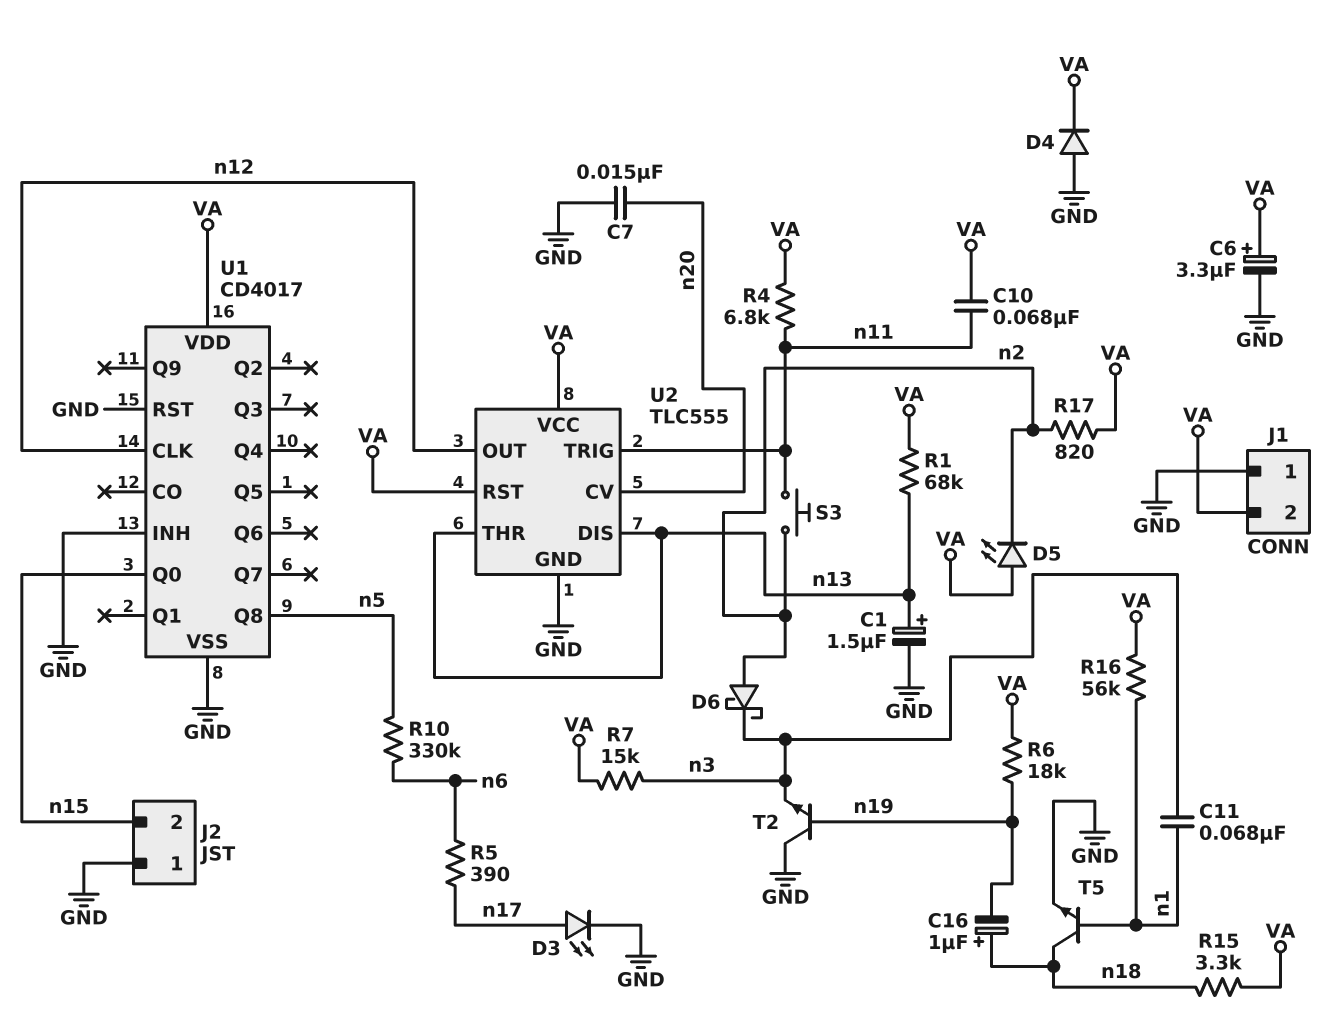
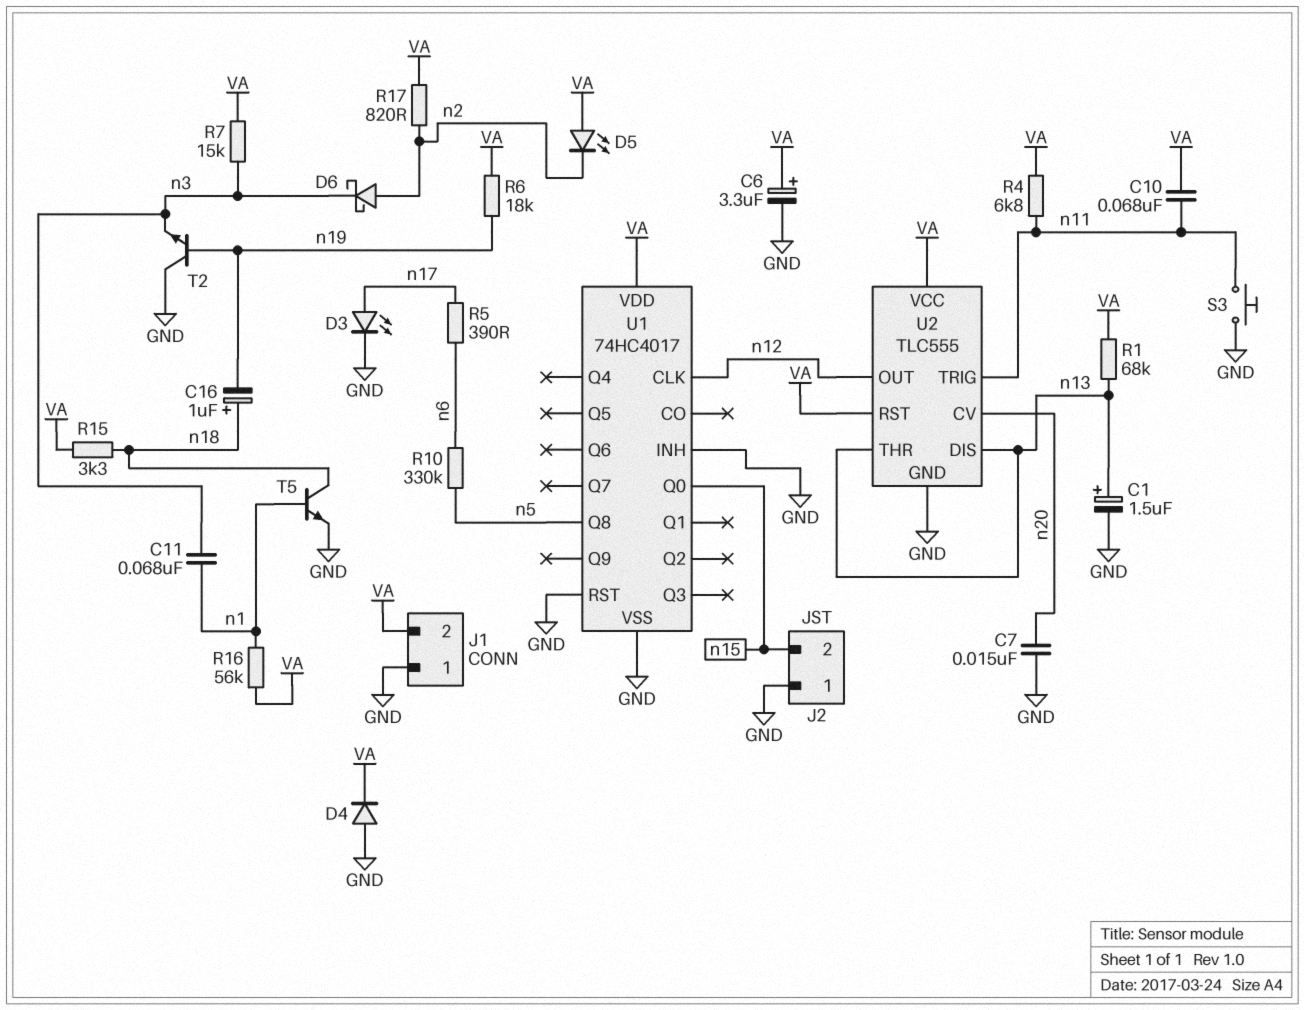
S3: button (n2, n11) -> button (GND, n11)
U1: CD4017 -> 74HC4017

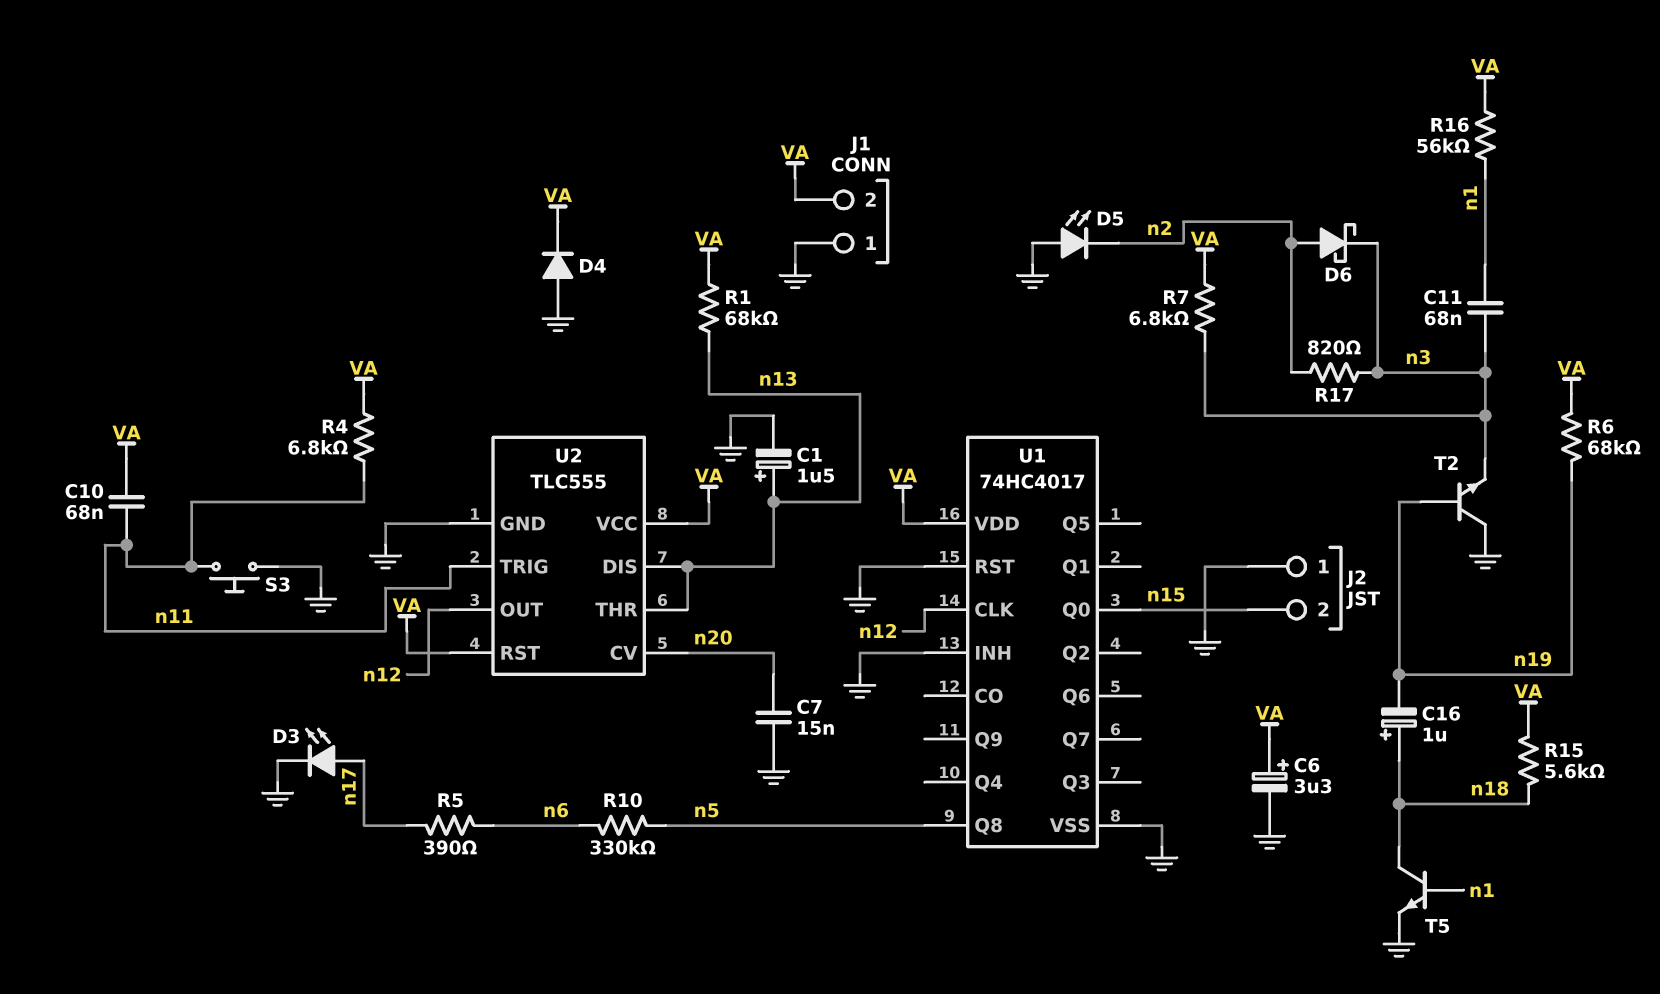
D5: LED (A VA, K n2) -> LED (A GND, K n2)
R6: 18k (VA, n19) -> 68k (VA, n19)
R7: 15k (VA, n3) -> 6.8k (VA, n3)
R15: 3.3k (VA, n18) -> 5.6k (VA, n18)
R17: 820 (VA, n2) -> 820 (n2, n3)

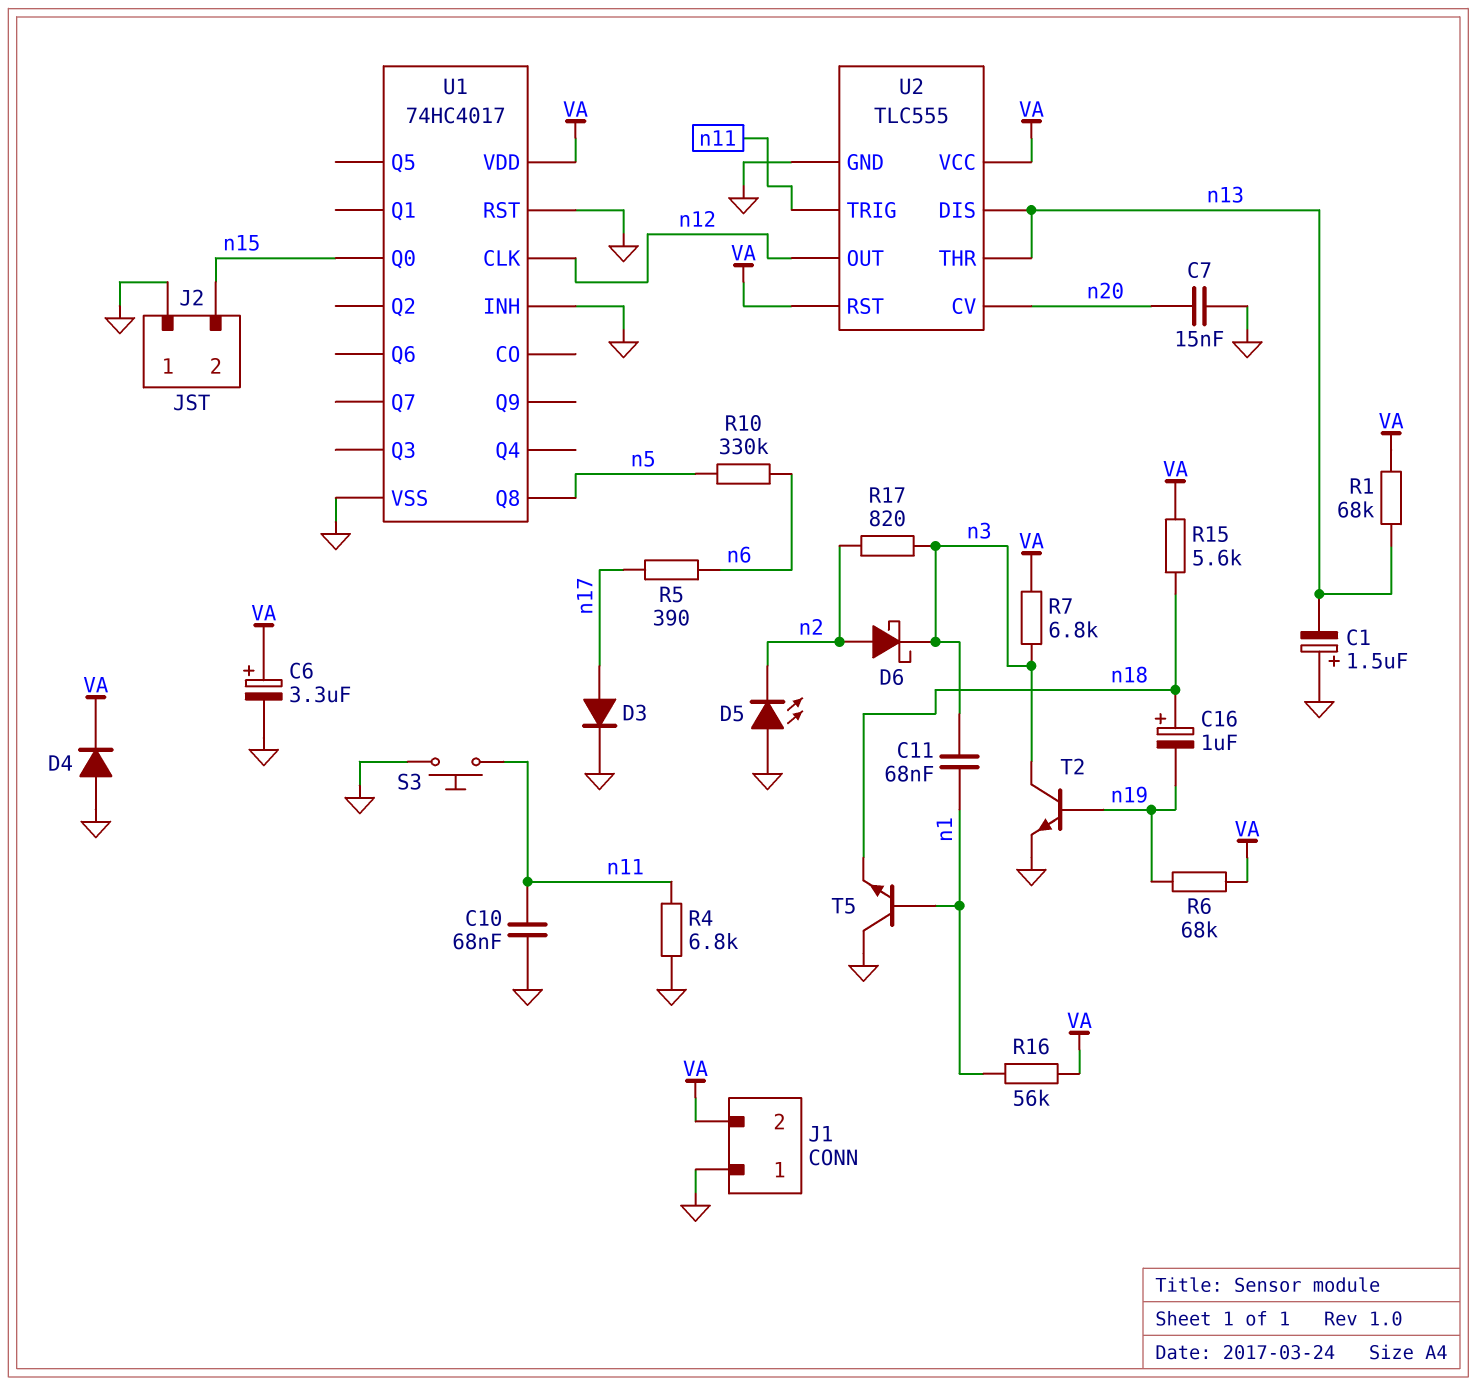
C1: 1.5uF (plus n13, minus GND) -> 1.5uF (plus GND, minus n13)
C10: 68nF (VA, n11) -> 68nF (GND, n11)
D3: LED (A n17, K GND) -> diode (A n17, K GND)
R4: 6.8k (VA, n11) -> 6.8k (GND, n11)
T2: NPN (B n19, C GND, E n3) -> NPN (B n19, C n3, E GND)
T5: NPN (B n1, C n18, E GND) -> NPN (B n1, C GND, E n18)

